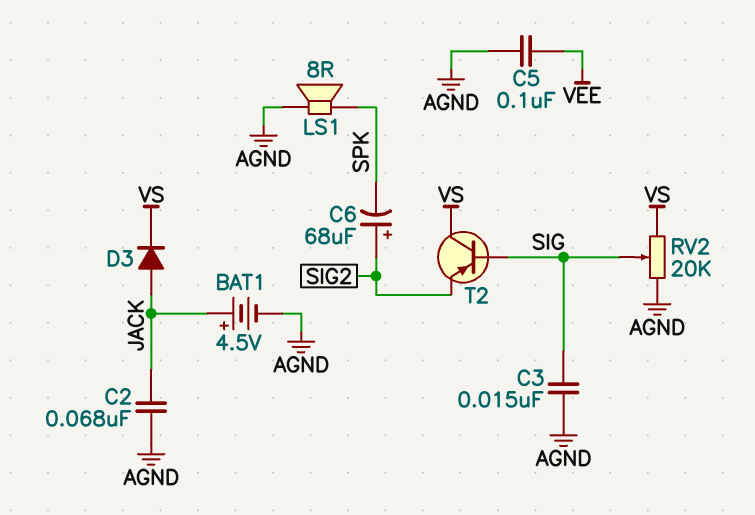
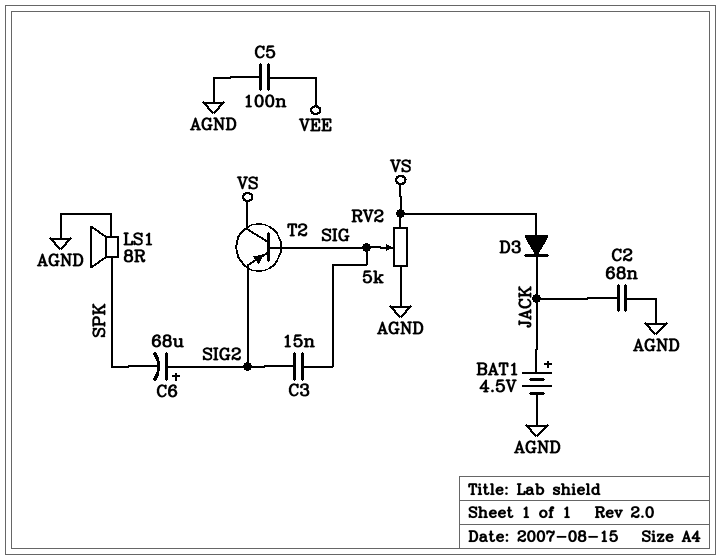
C3: 15nF (AGND, SIG) -> 15nF (SIG, SIG2)
D3: diode (A JACK, K VS) -> diode (A VS, K JACK)
RV2: 20k (AGND, VS, wiper SIG) -> 5k (AGND, VS, wiper SIG)

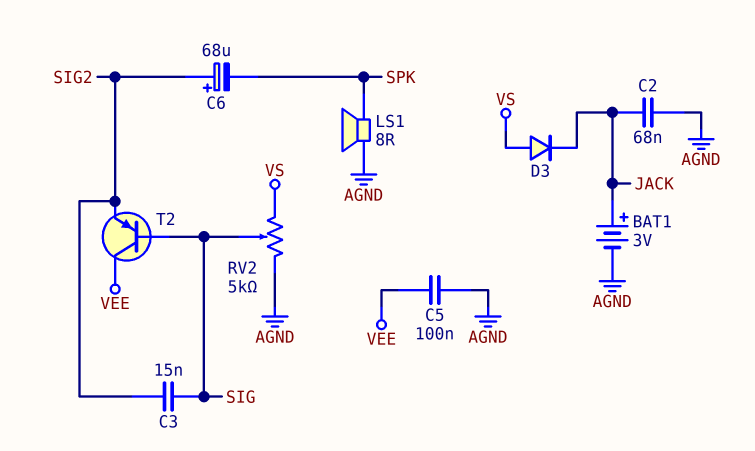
BAT1: 4.5V (plus JACK, minus AGND) -> 3V (plus JACK, minus AGND)
T2: PNP (B SIG, C VS, E SIG2) -> PNP (B SIG, C VEE, E SIG2)

